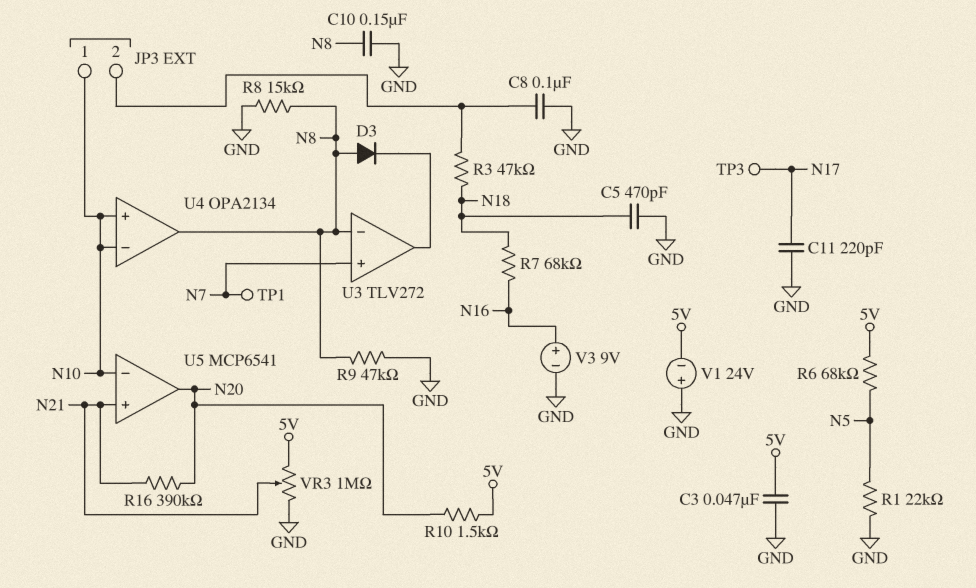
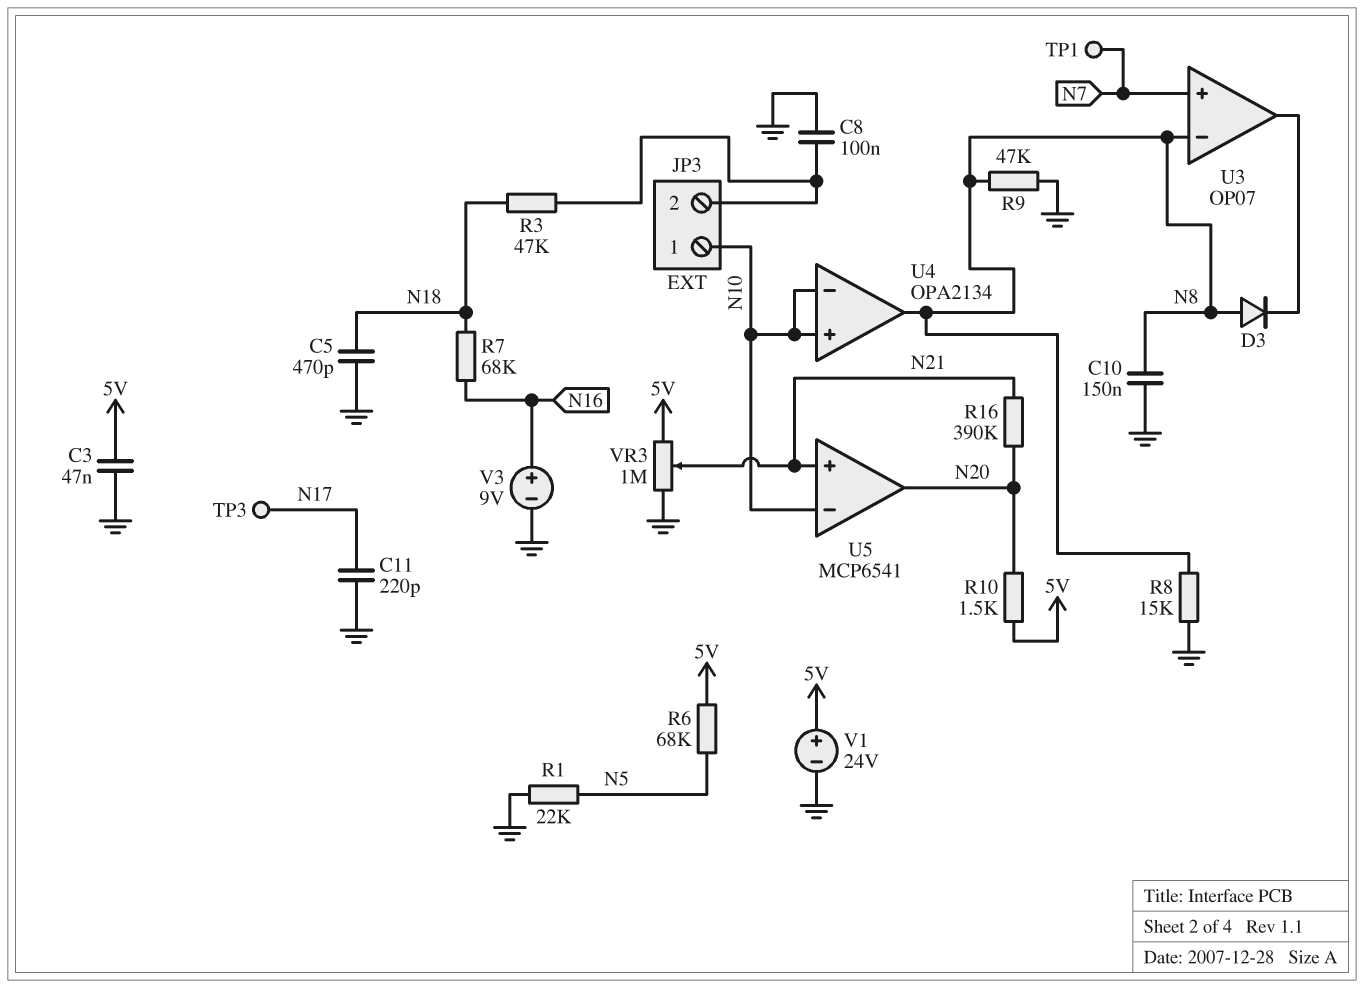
U3: TLV272 -> OP07
V1: 24V (plus GND, minus 5V) -> 24V (plus 5V, minus GND)

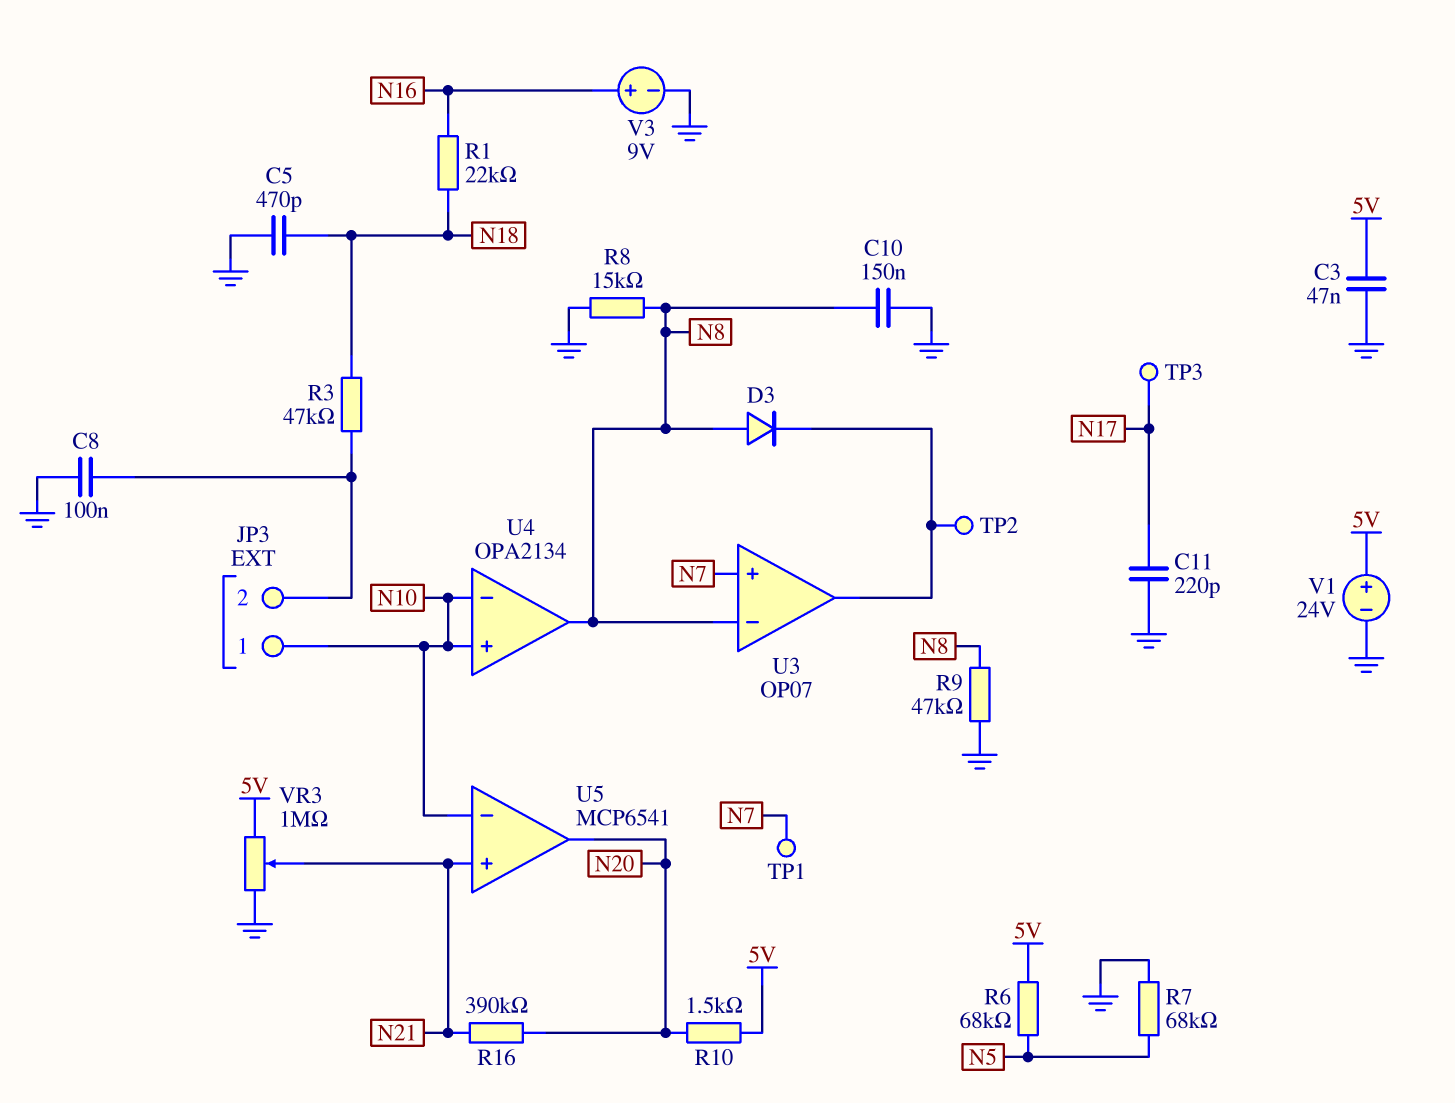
R1: 22k (GND, N5) -> 22k (N16, N18)
R7: 68k (N16, N18) -> 68k (GND, N5)
TP2: none -> test point (U3/out)

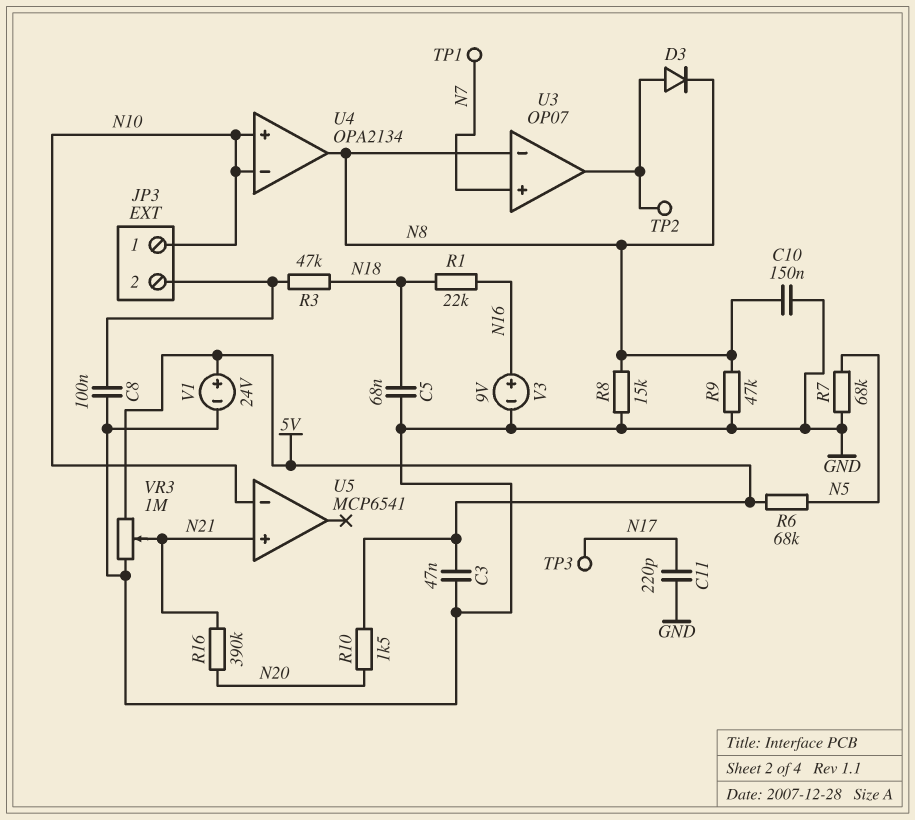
C5: 470pF (GND, N18) -> 68nF (GND, N18)
D3: diode (A N8, K U3/out) -> diode (A U3/out, K N8)
U5 pin out: N20 -> none

